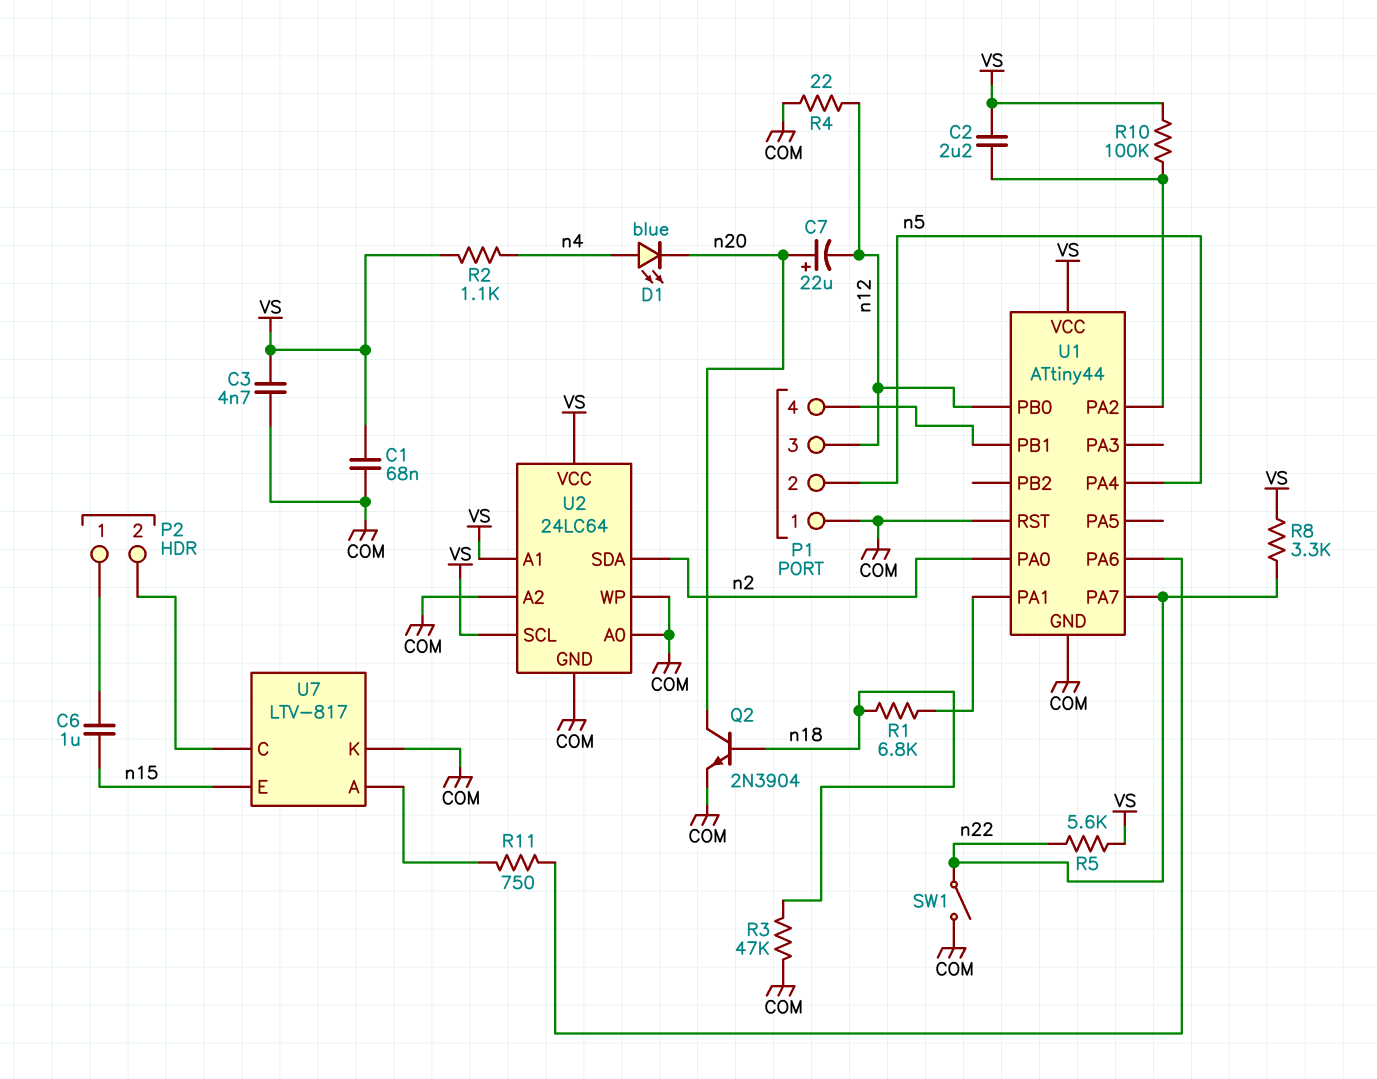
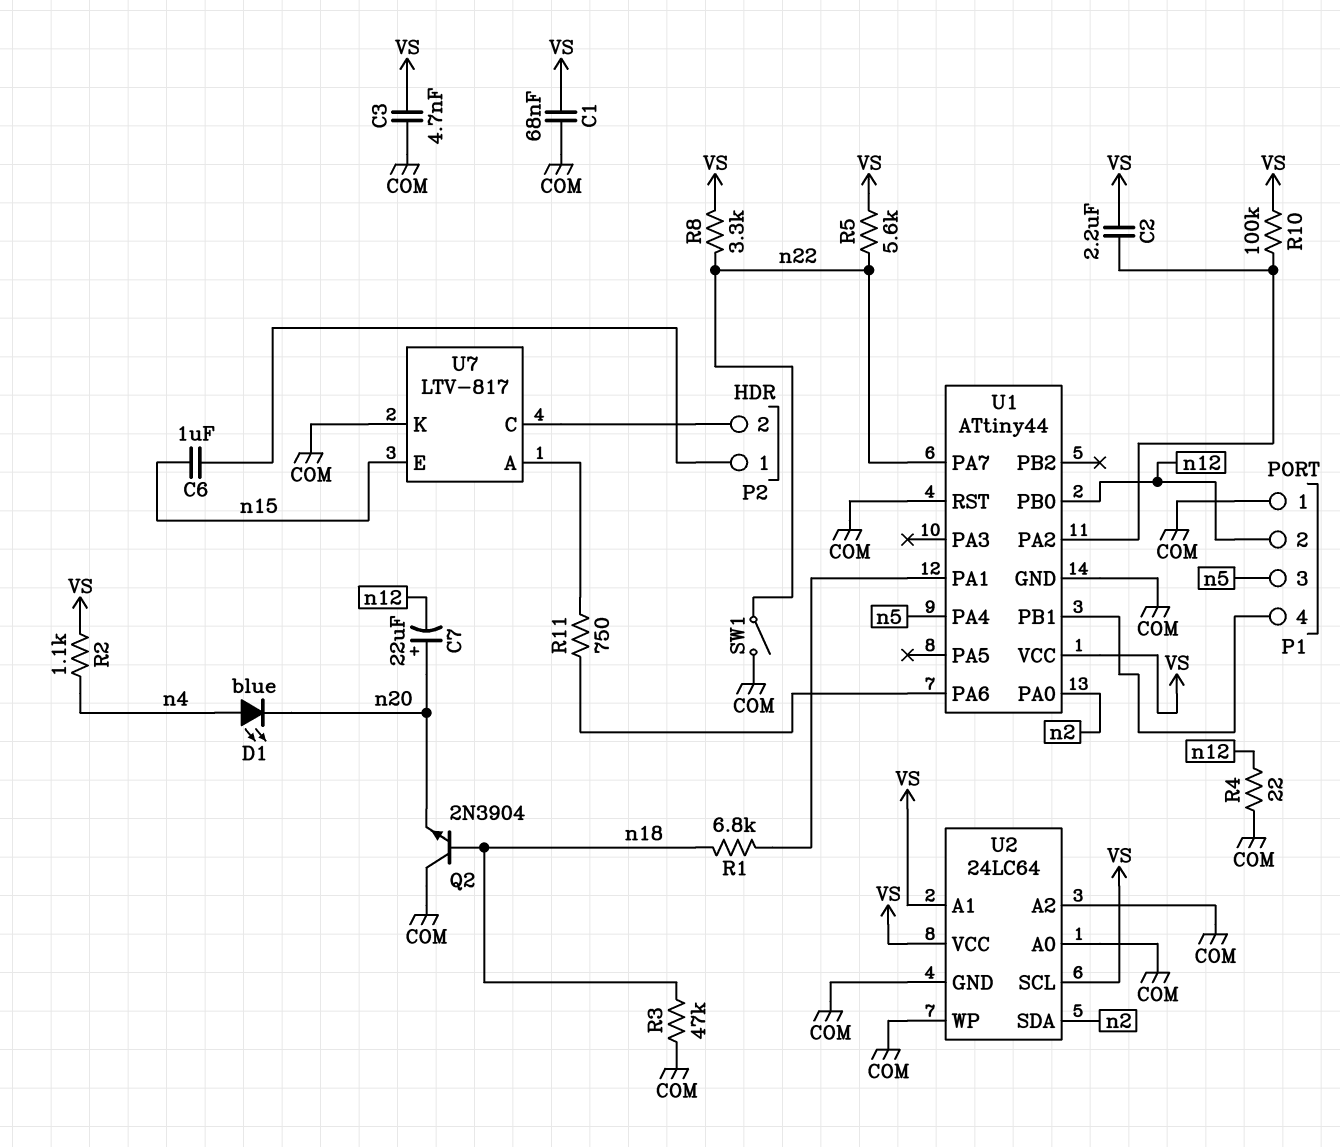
P1 pin 2: n5 -> n12
P1 pin 3: n12 -> n5
Q2: NPN 2N3904 (B n18, C n20, E COM) -> NPN 2N3904 (B n18, C COM, E n20)

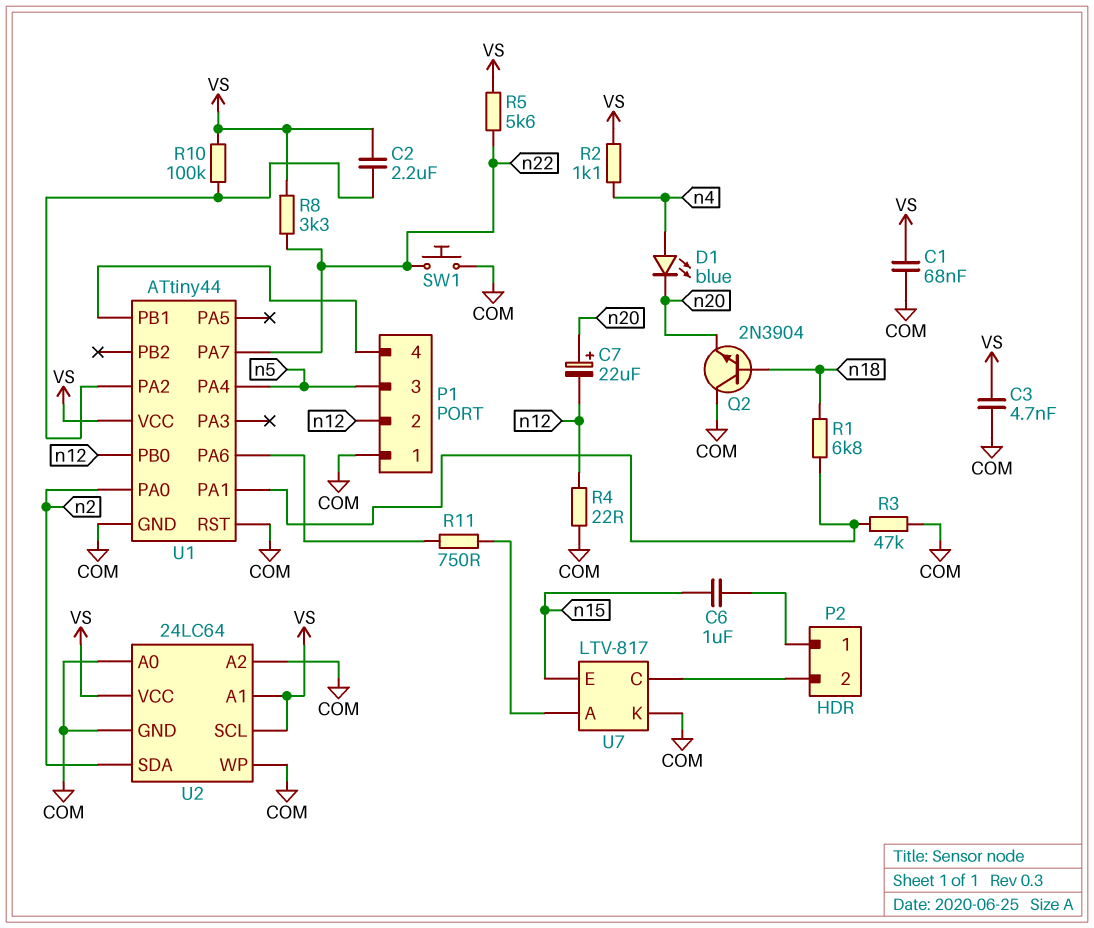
R3: 47k (COM, n18) -> 47k (COM, U1/PA1)
SW1: switch (COM, n22) -> button (COM, n22)

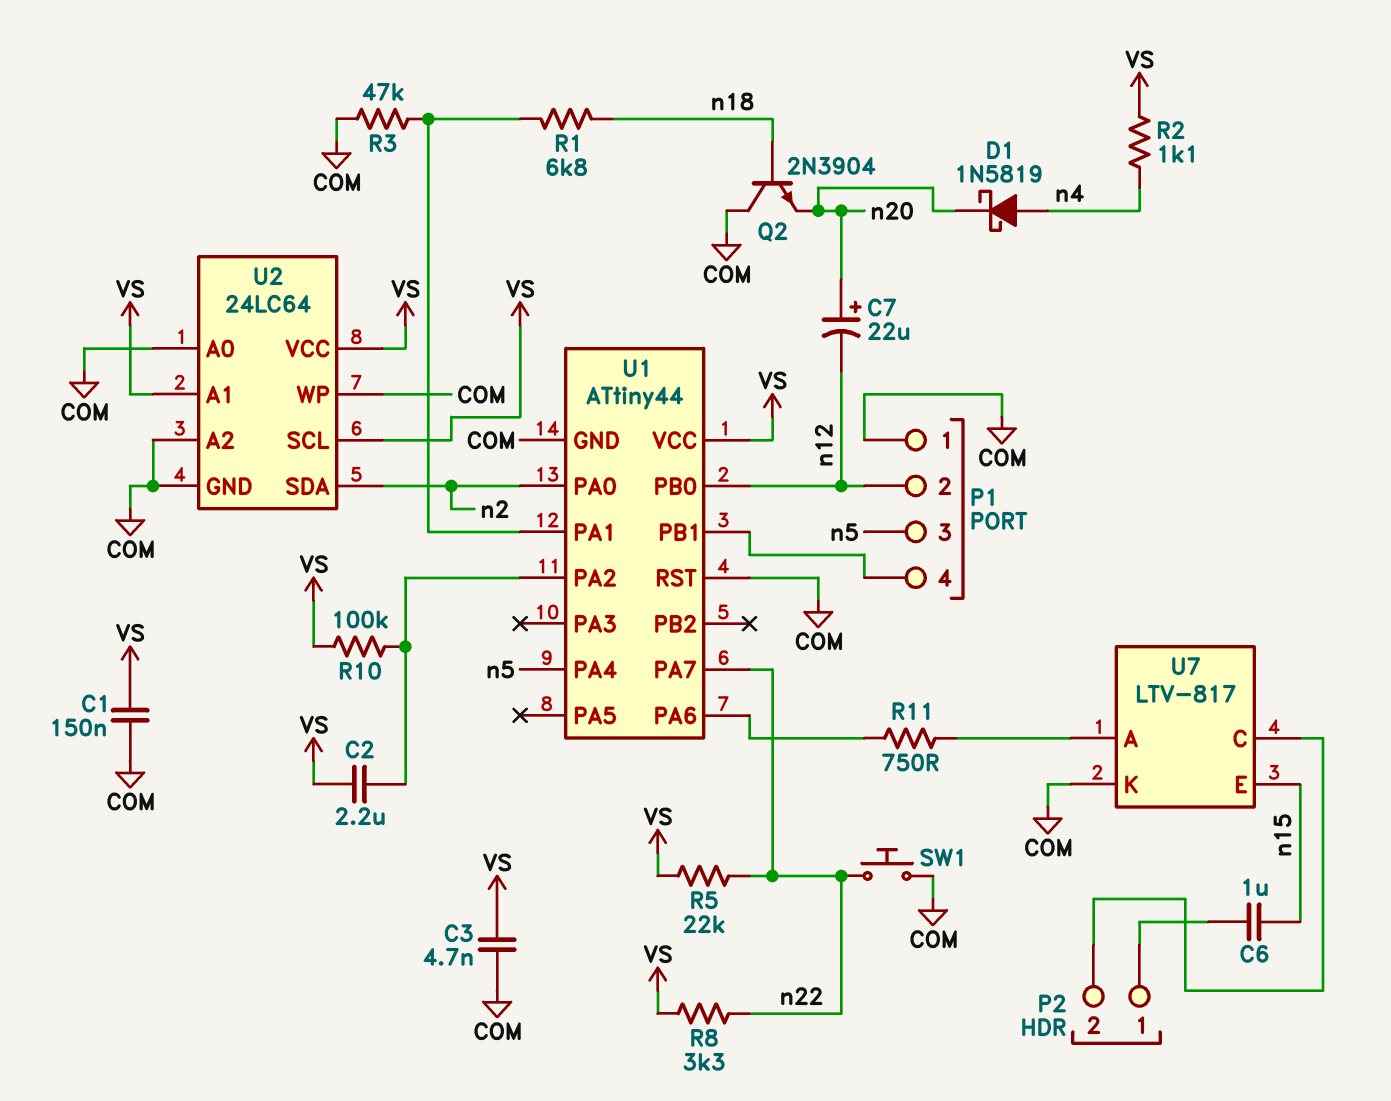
C1: 68nF (COM, VS) -> 150nF (COM, VS)
D1: LED blue (A n4, K n20) -> schottky 1N5819 (A n4, K n20)
R4: 22 (COM, n12) -> none
R5: 5.6k (VS, n22) -> 22k (VS, n22)

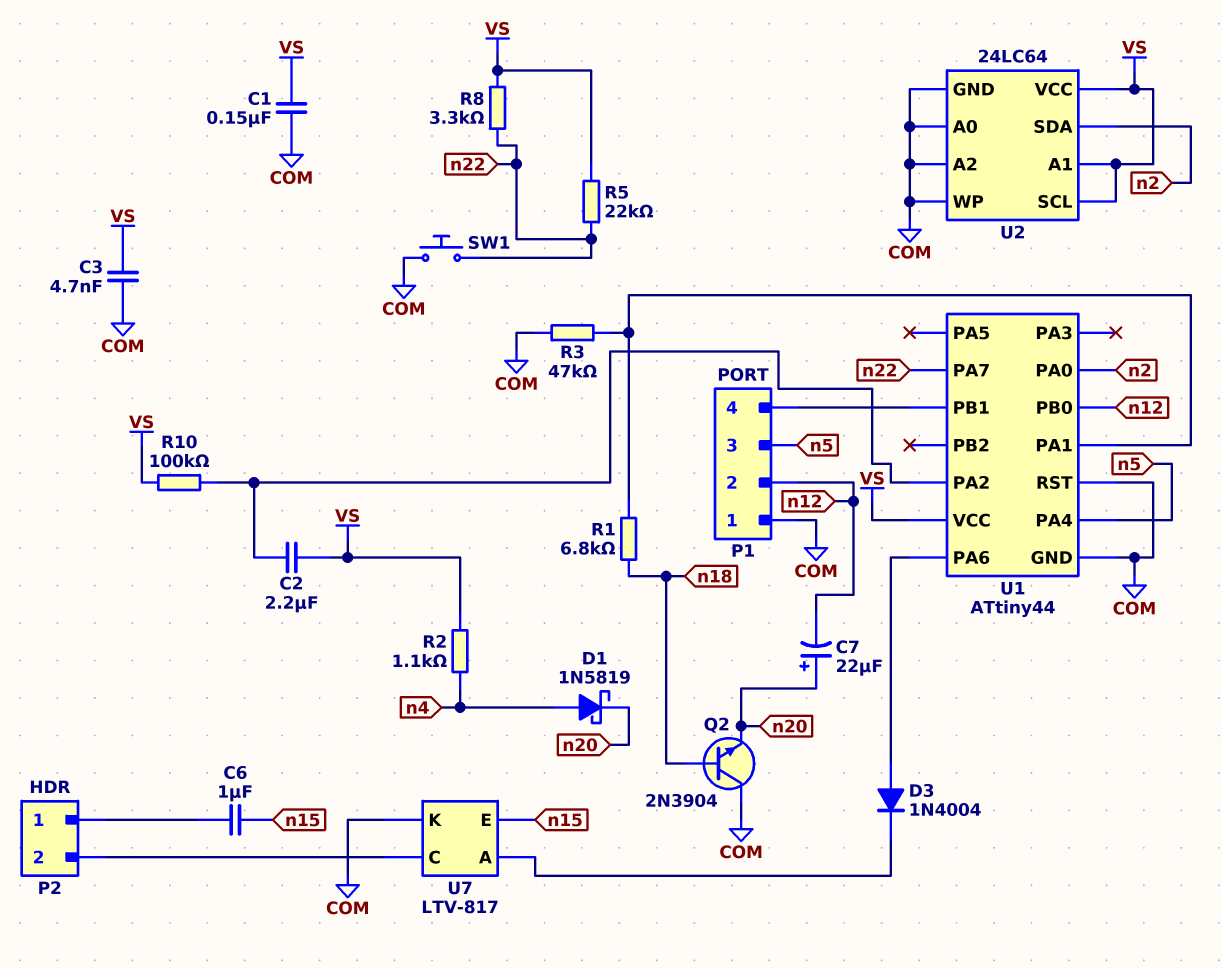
D3: none -> diode 1N4004 (A U1/PA6, K U7/A)
R11: 750 (U1/PA6, U7/A) -> none

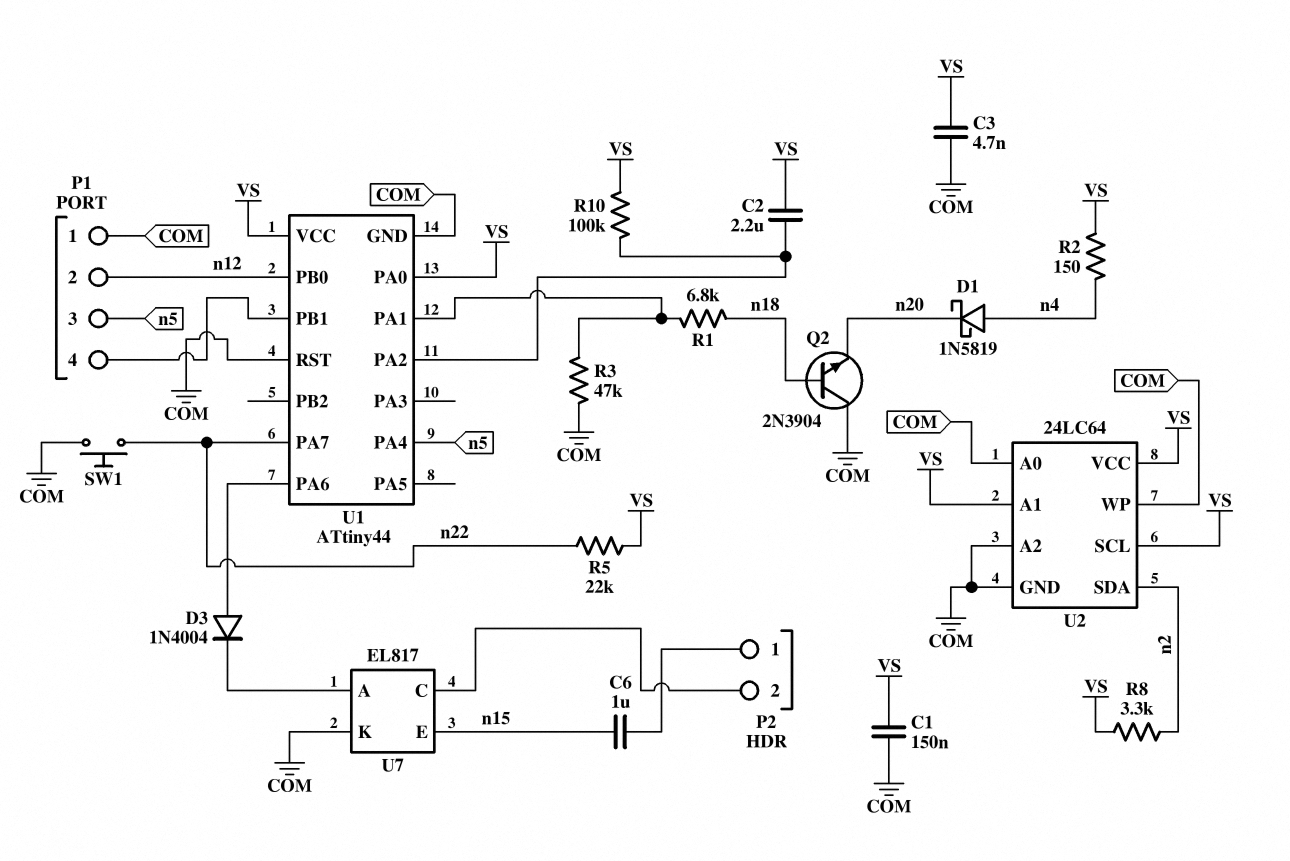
C7: 22uF (plus n20, minus n12) -> none
R2: 1.1k (VS, n4) -> 150 (VS, n4)
R8: 3.3k (VS, n22) -> 3.3k (VS, n2)
U1 pin PA0: n2 -> VS
U7: LTV-817 -> EL817

